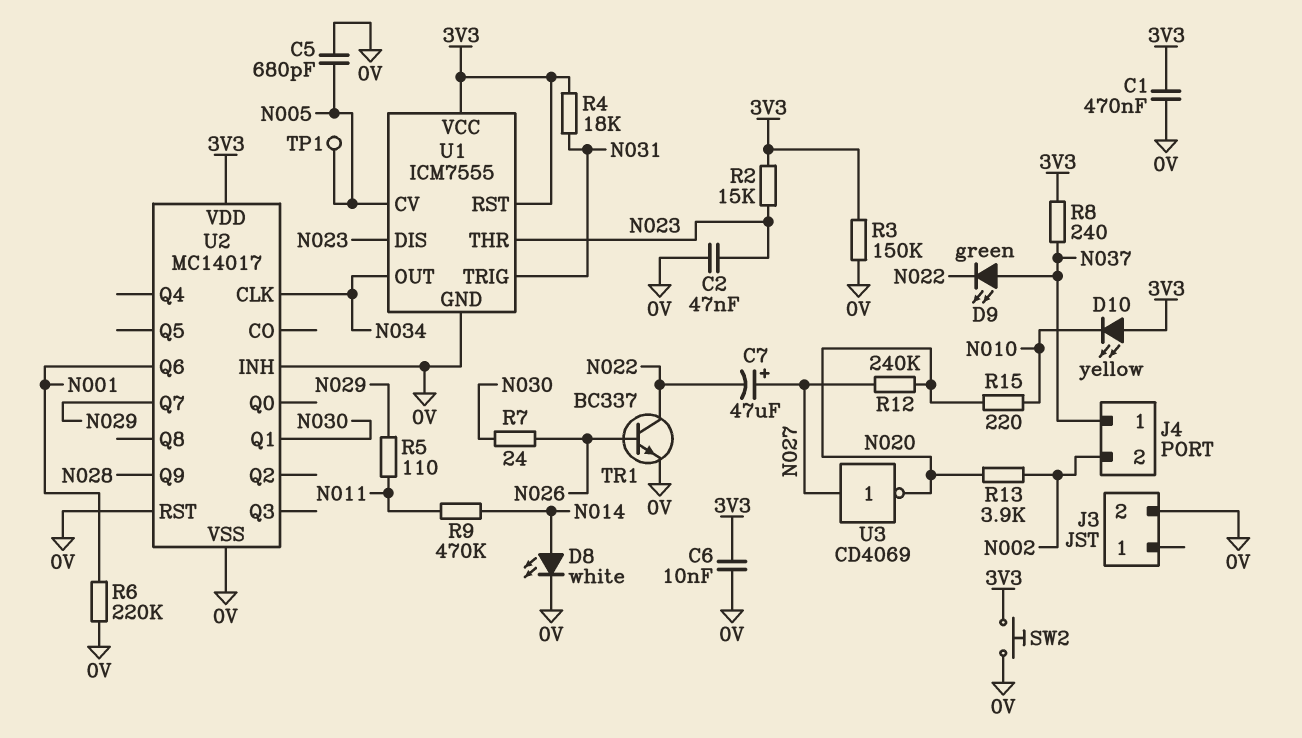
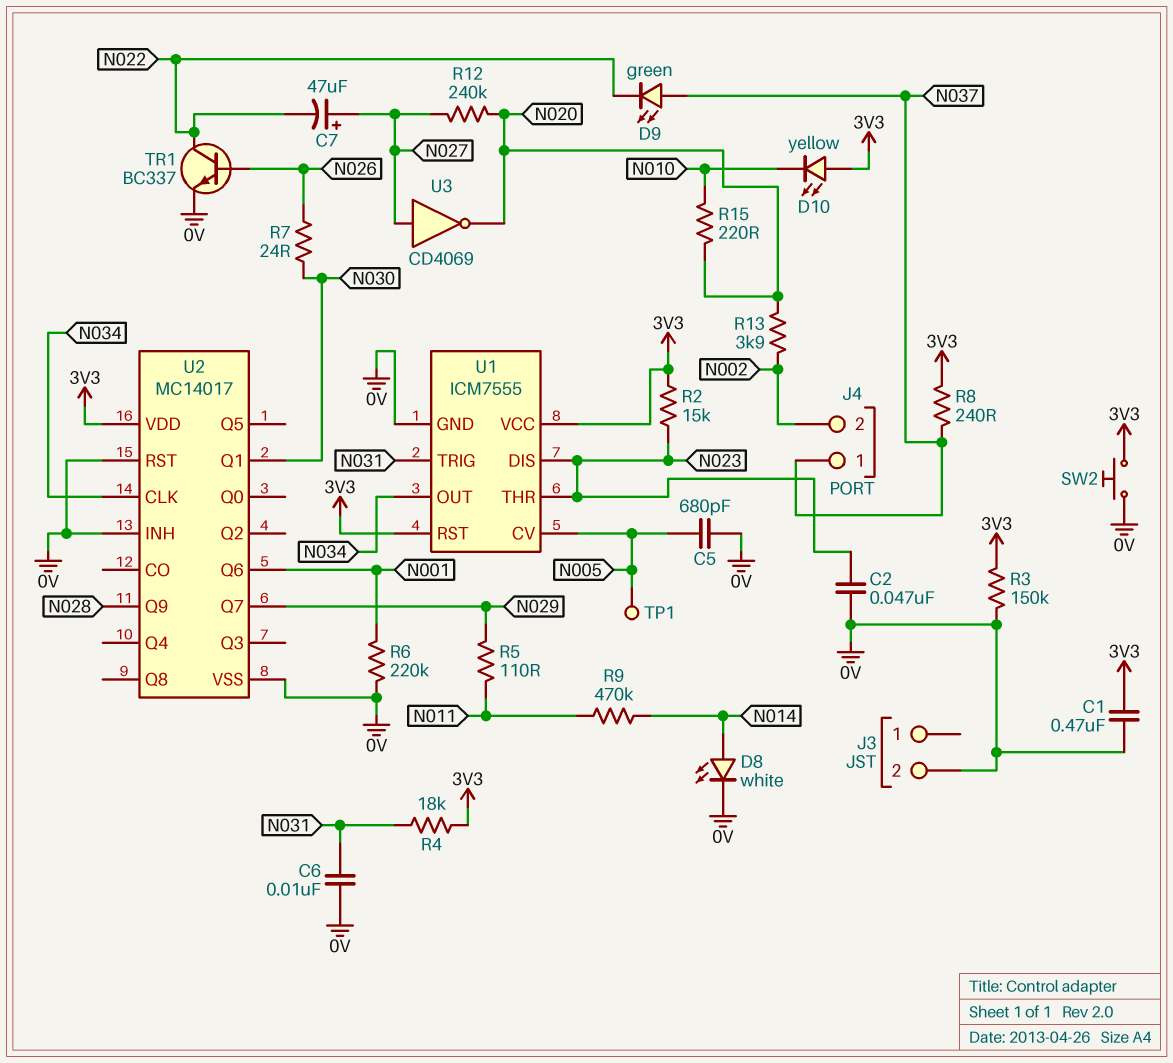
C6: 10nF (0V, 3V3) -> 10nF (0V, N031)

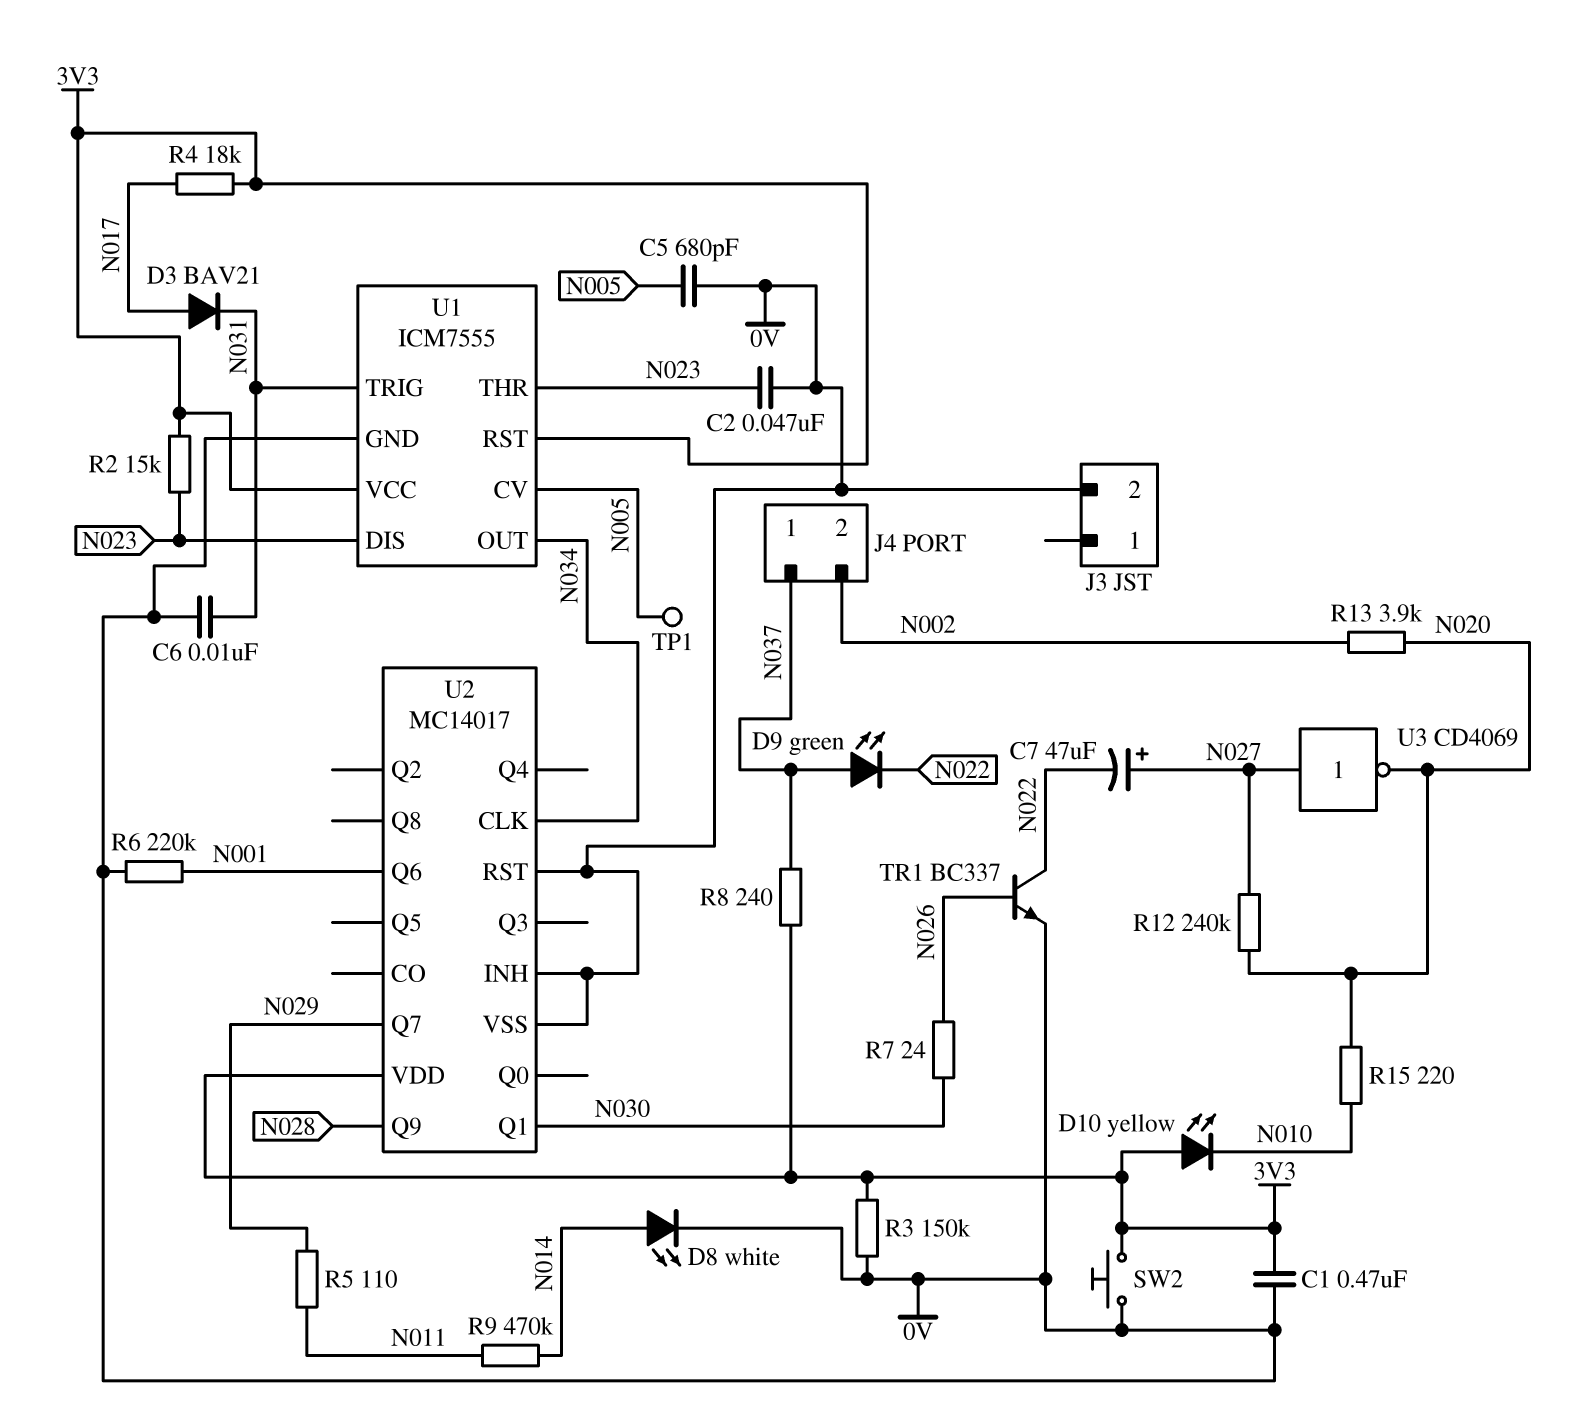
D3: none -> diode BAV21 (A N017, K N031)
R4: 18k (3V3, N031) -> 18k (3V3, N017)

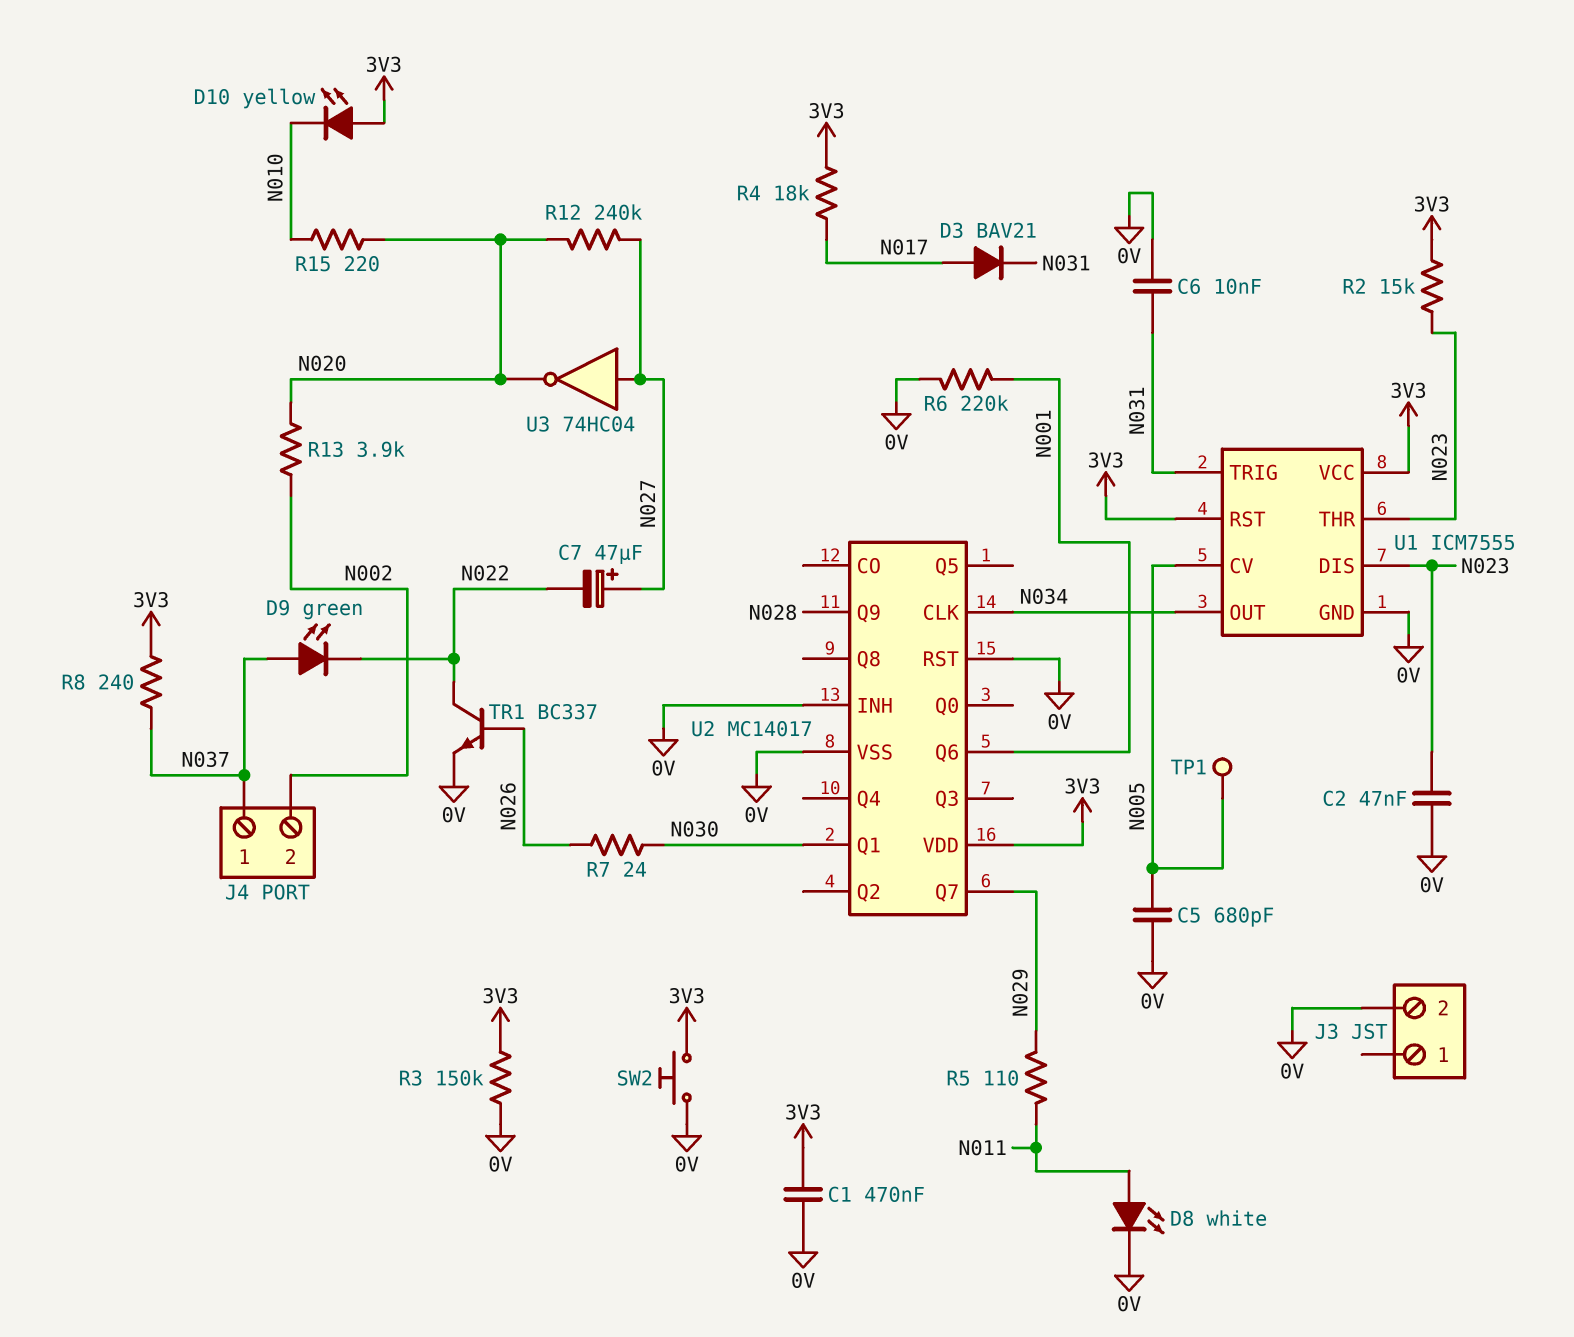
D8: LED white (A N014, K 0V) -> LED white (A N011, K 0V)
R9: 470k (N011, N014) -> none
U3: NOT CD4069 (in N027, out N020) -> NOT 74HC04 (in N027, out N020)

